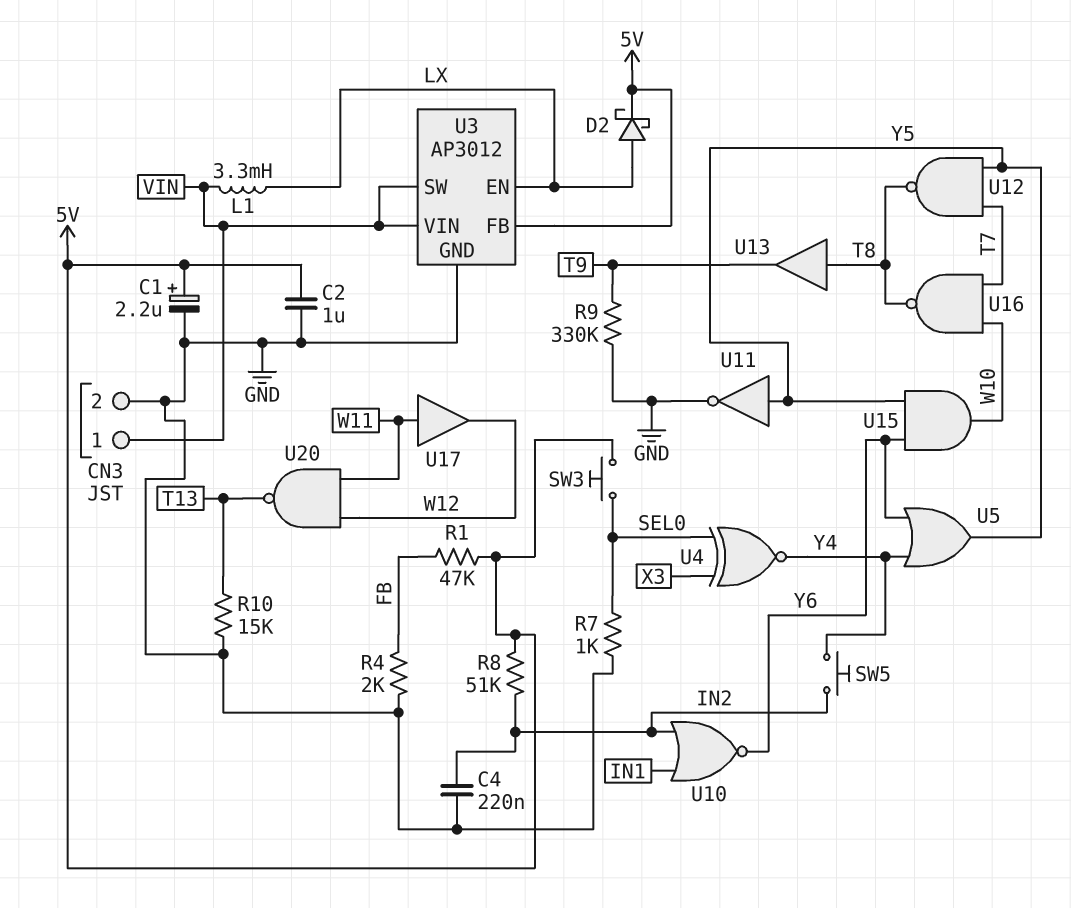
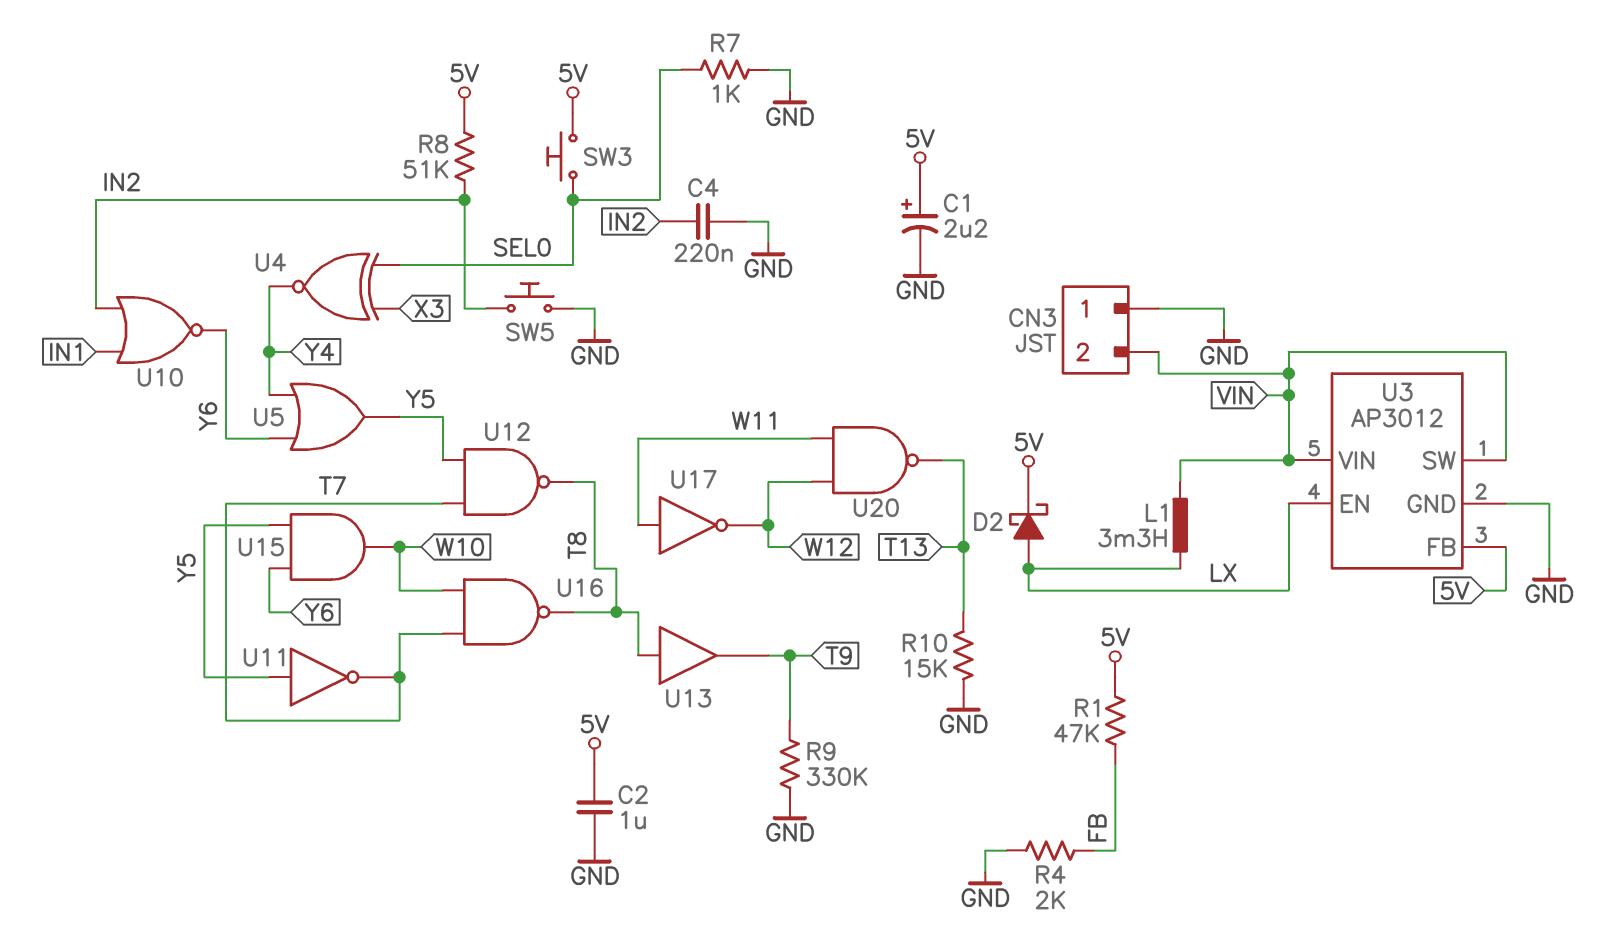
CN3 pin 1: VIN -> GND
CN3 pin 2: GND -> VIN
SW5: button (IN2, Y4) -> button (GND, IN2)
U11: NOT (in Y5, out GND) -> NOT (in Y5, out T7)
U17: buffer (in W11, out W12) -> NOT (in W11, out W12)

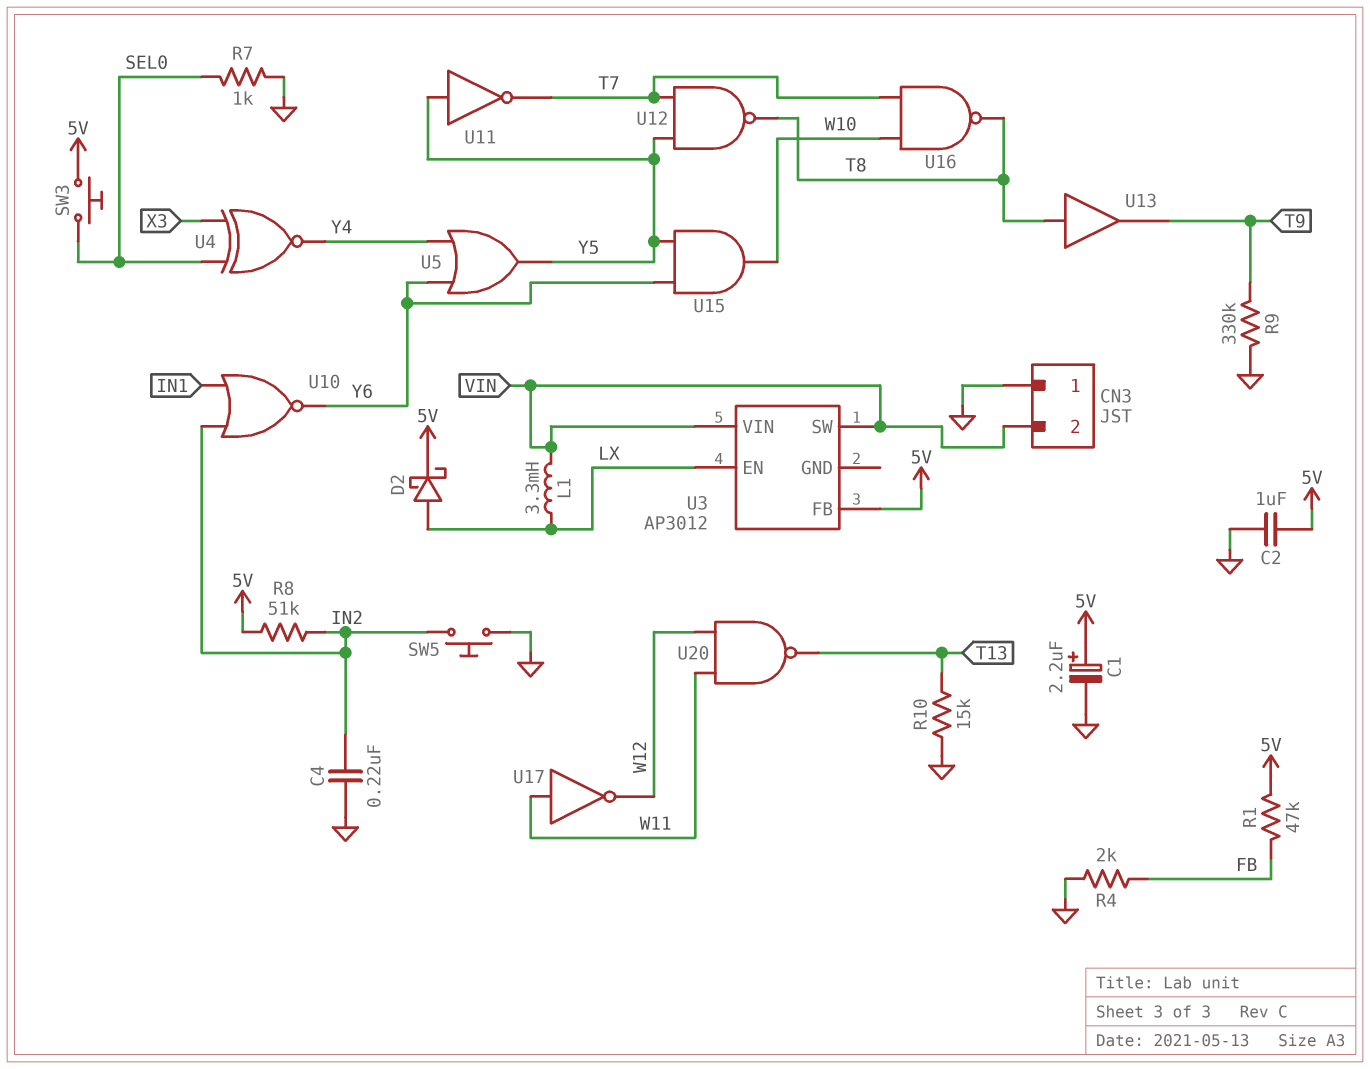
U3 pin GND: GND -> none

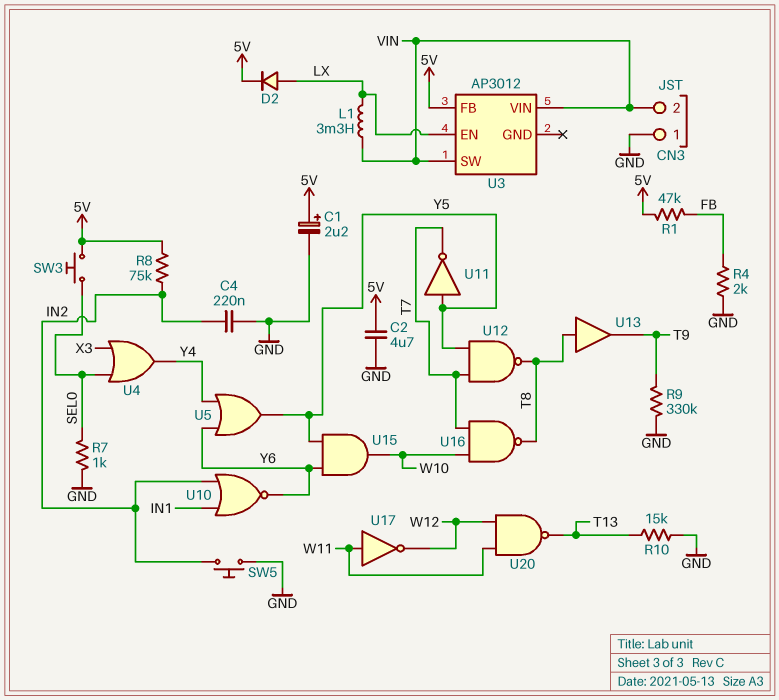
C2: 1uF (5V, GND) -> 4.7uF (5V, GND)
D2: schottky (A LX, K 5V) -> diode (A LX, K 5V)
R8: 51k (5V, IN2) -> 75k (5V, IN2)
U4: XNOR (in SEL0, in X3, out Y4) -> OR (in SEL0, in X3, out Y4)

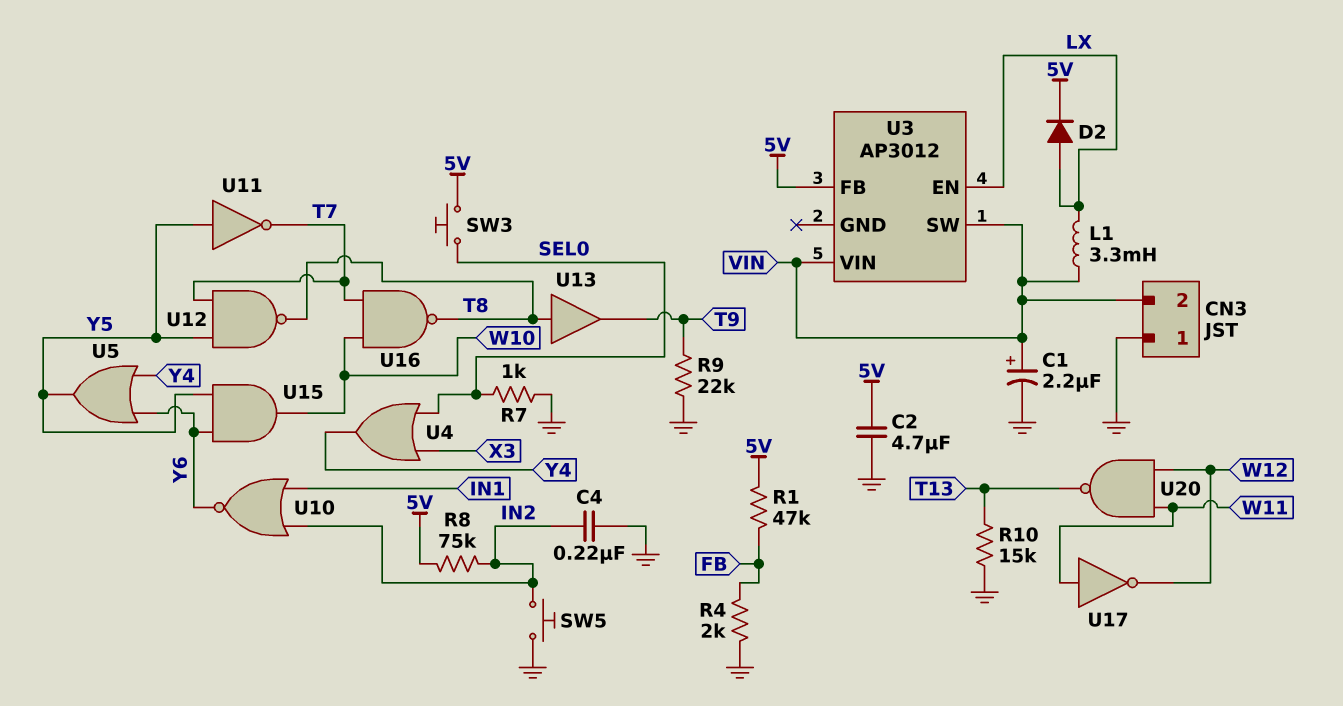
C1: 2.2uF (plus 5V, minus GND) -> 2.2uF (plus VIN, minus GND)
R9: 330k (GND, T9) -> 22k (GND, T9)

